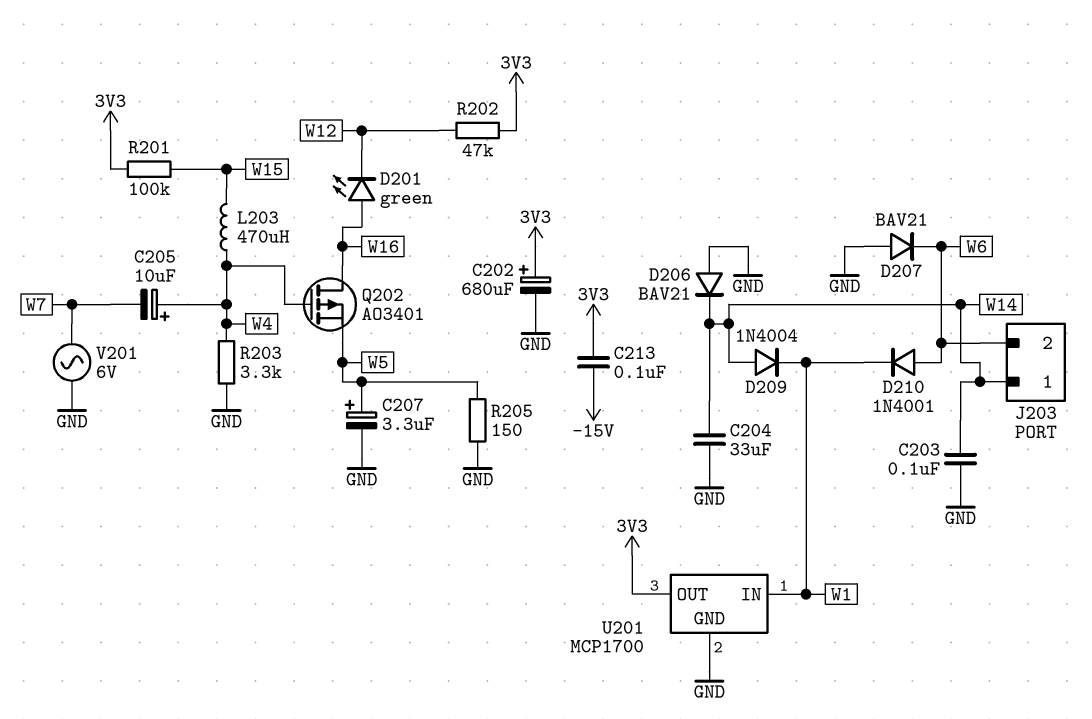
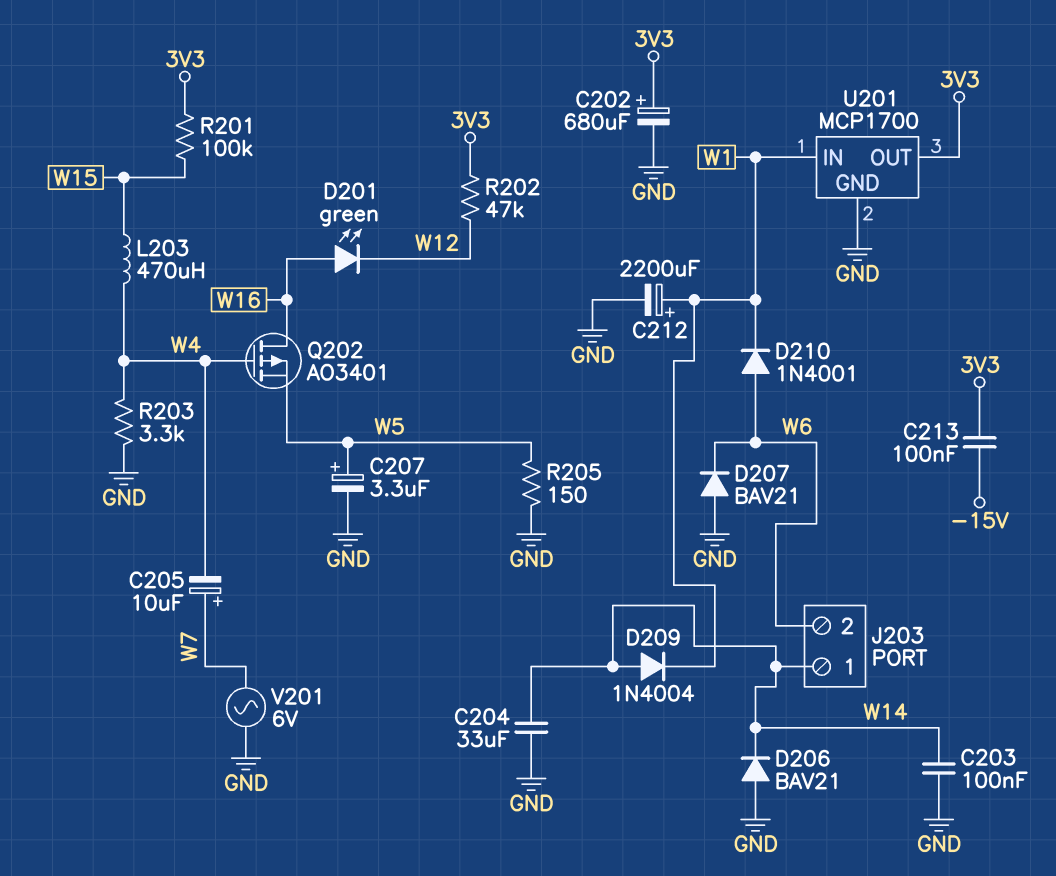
C205: 10uF (plus W4, minus W7) -> 10uF (plus W7, minus W4)
C212: none -> 2200uF (plus W1, minus GND)

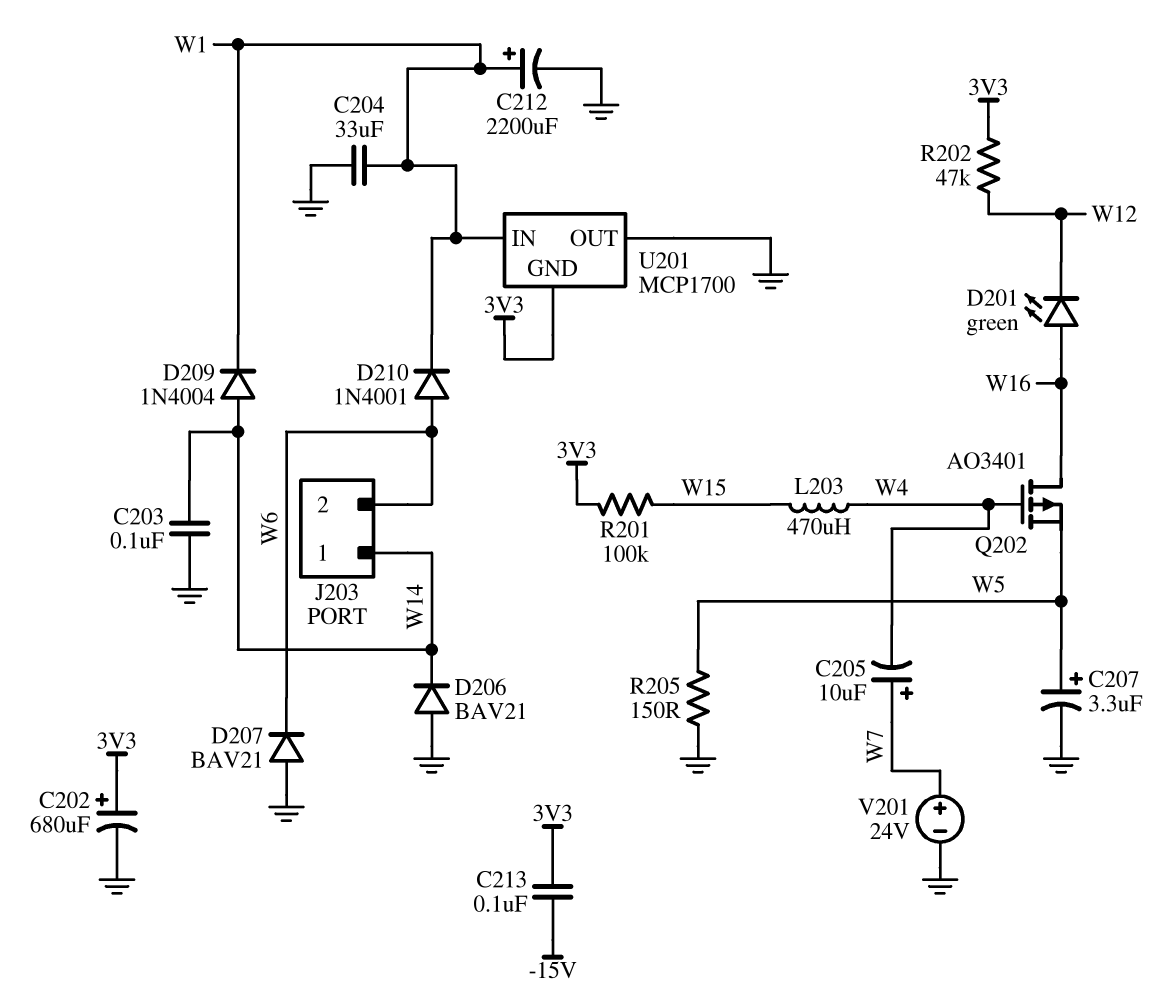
C204: 33uF (GND, W14) -> 33uF (GND, W1)
R203: 3.3k (GND, W4) -> none
U201 pin GND: GND -> 3V3
U201 pin OUT: 3V3 -> GND
V201: AC 6V (GND, W7) -> 24V (plus W7, minus GND)

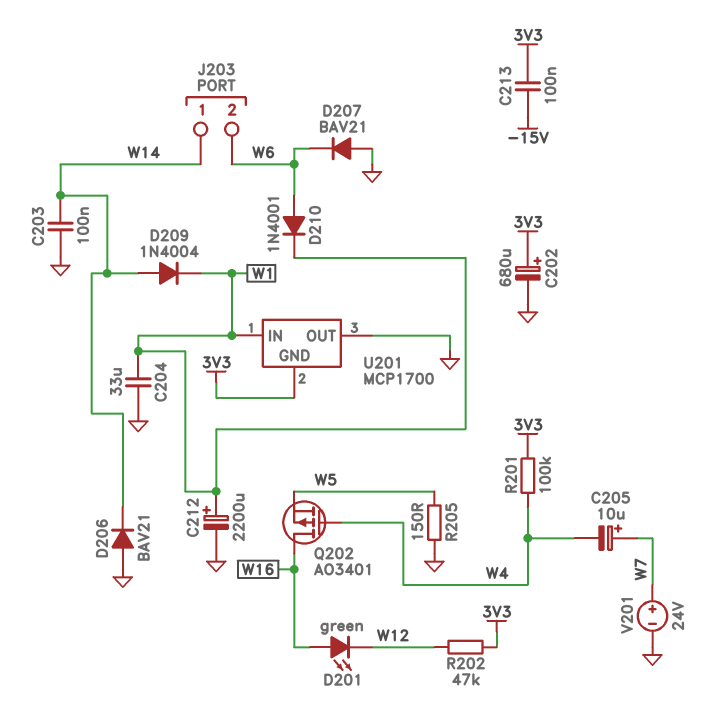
C207: 3.3uF (plus W5, minus GND) -> none
L203: 470uH (W4, W15) -> none
R201: 100k (3V3, W15) -> 100k (3V3, W4)

